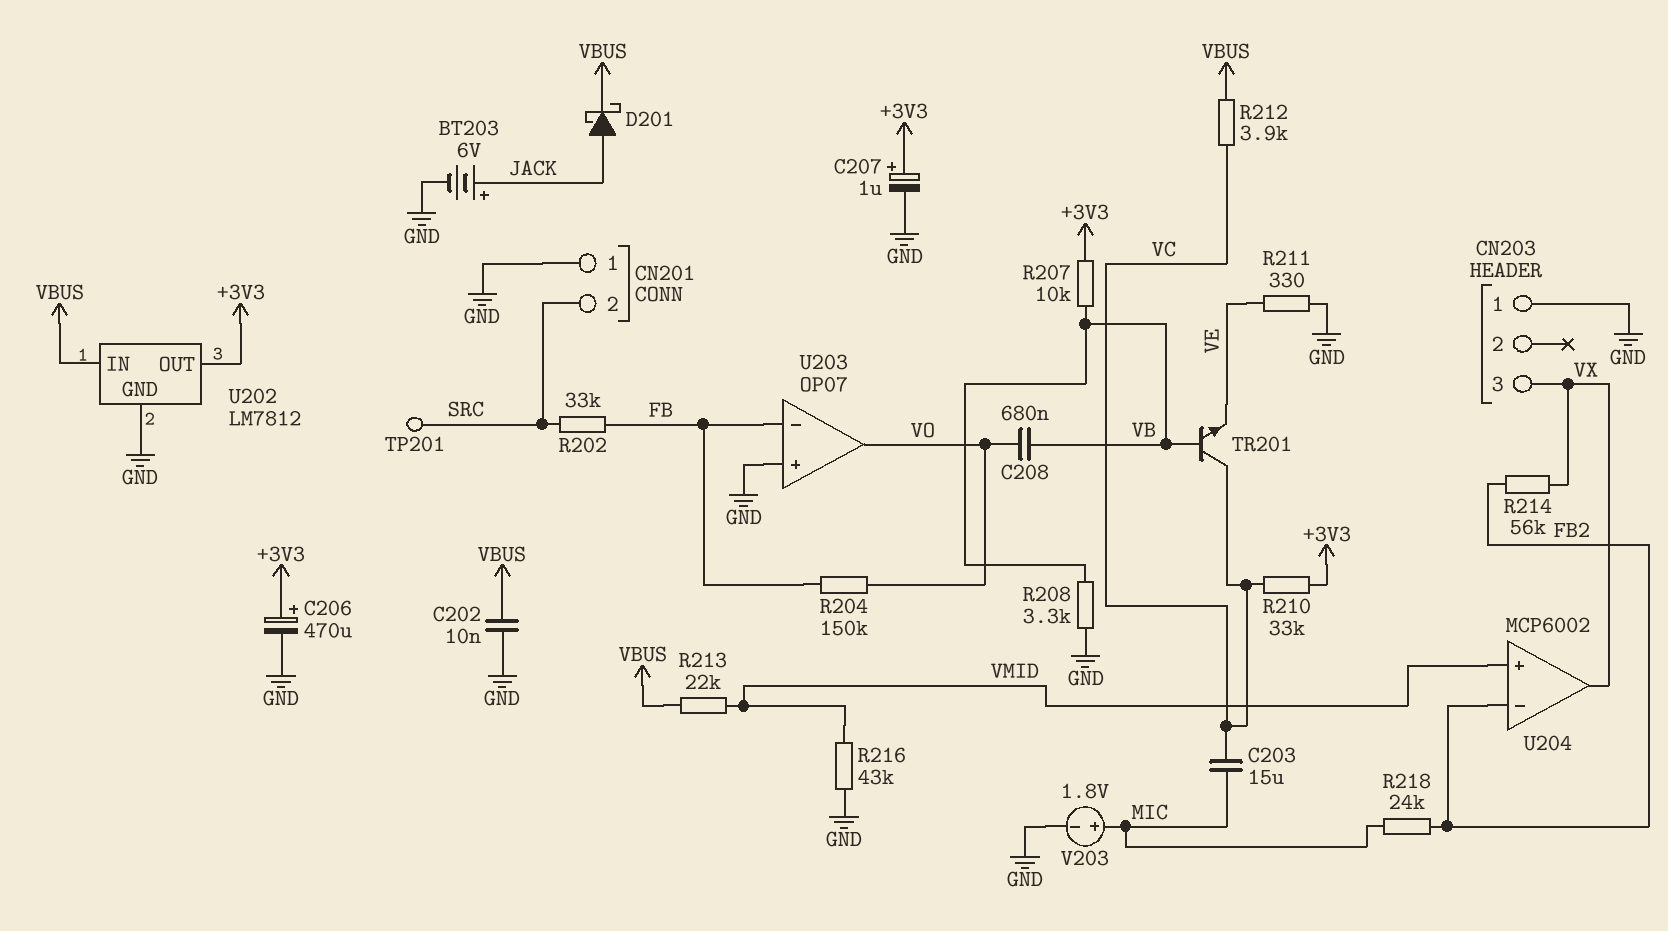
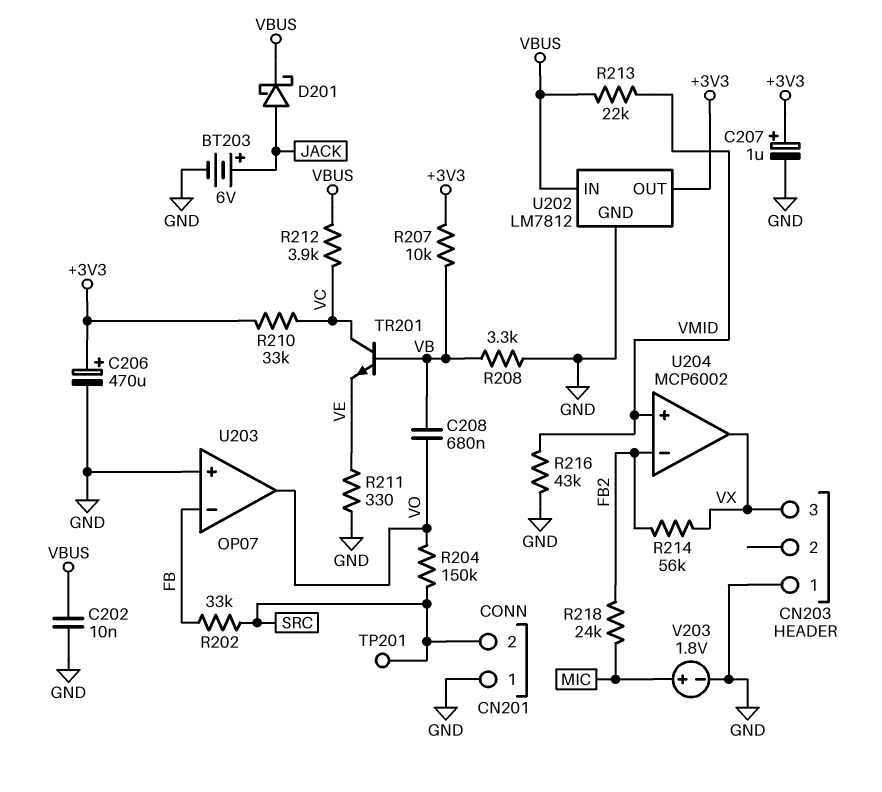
C203: 15uF (MIC, VC) -> none
R204: 150k (FB, VO) -> 150k (SRC, VO)

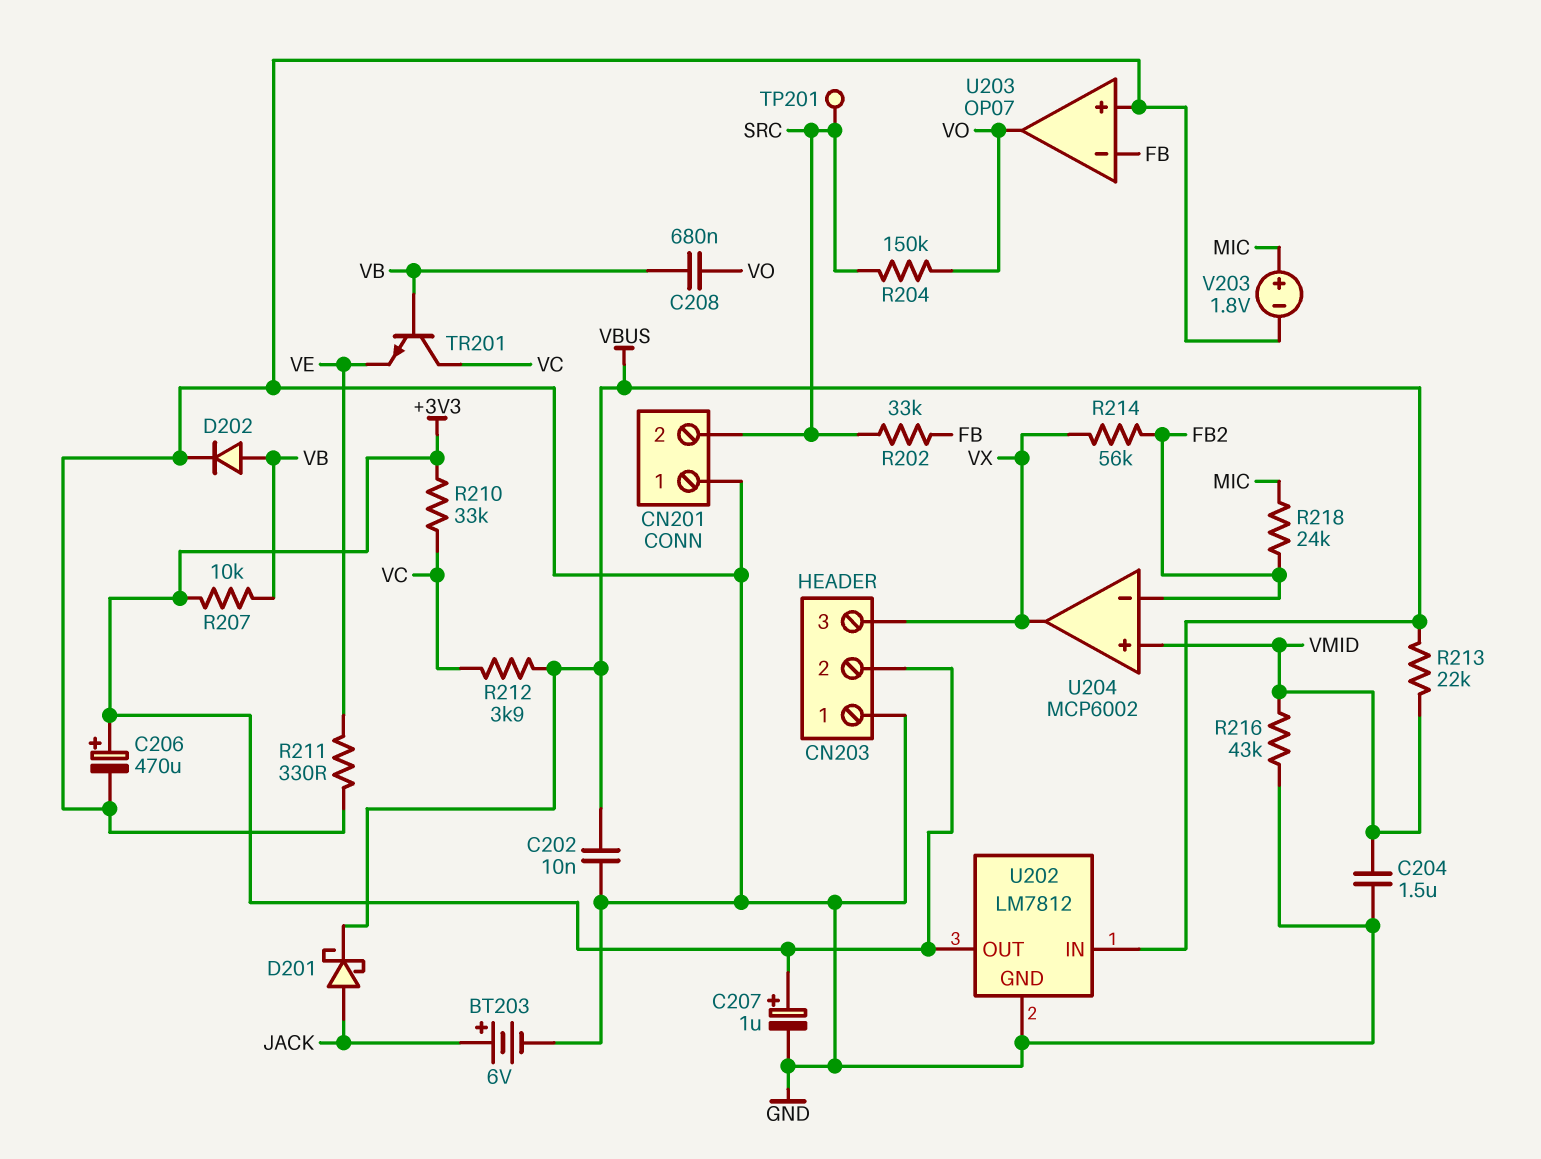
C204: none -> 1.5uF (GND, VMID)
CN203 pin 2: none -> +3V3
D202: none -> diode (A VB, K GND)
R208: 3.3k (GND, VB) -> none

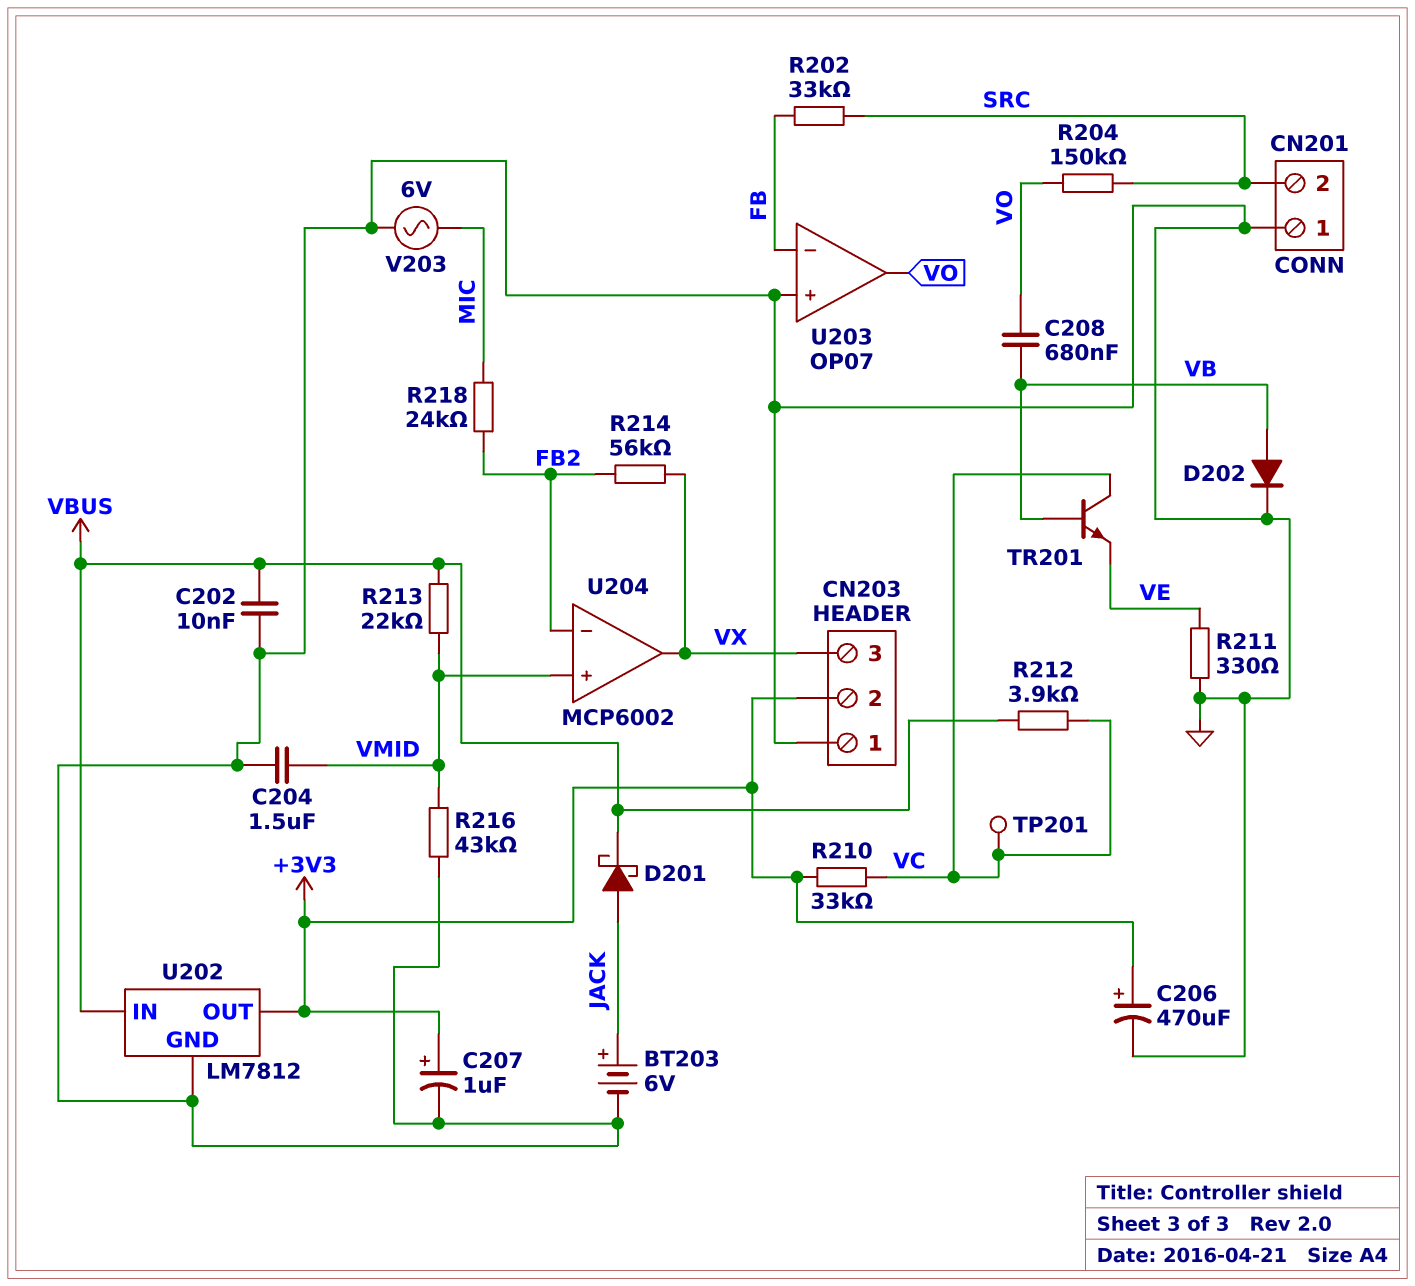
R207: 10k (+3V3, VB) -> none
TP201: test point (SRC) -> test point (VC)
V203: 1.8V (plus MIC, minus GND) -> AC 6V (GND, MIC)

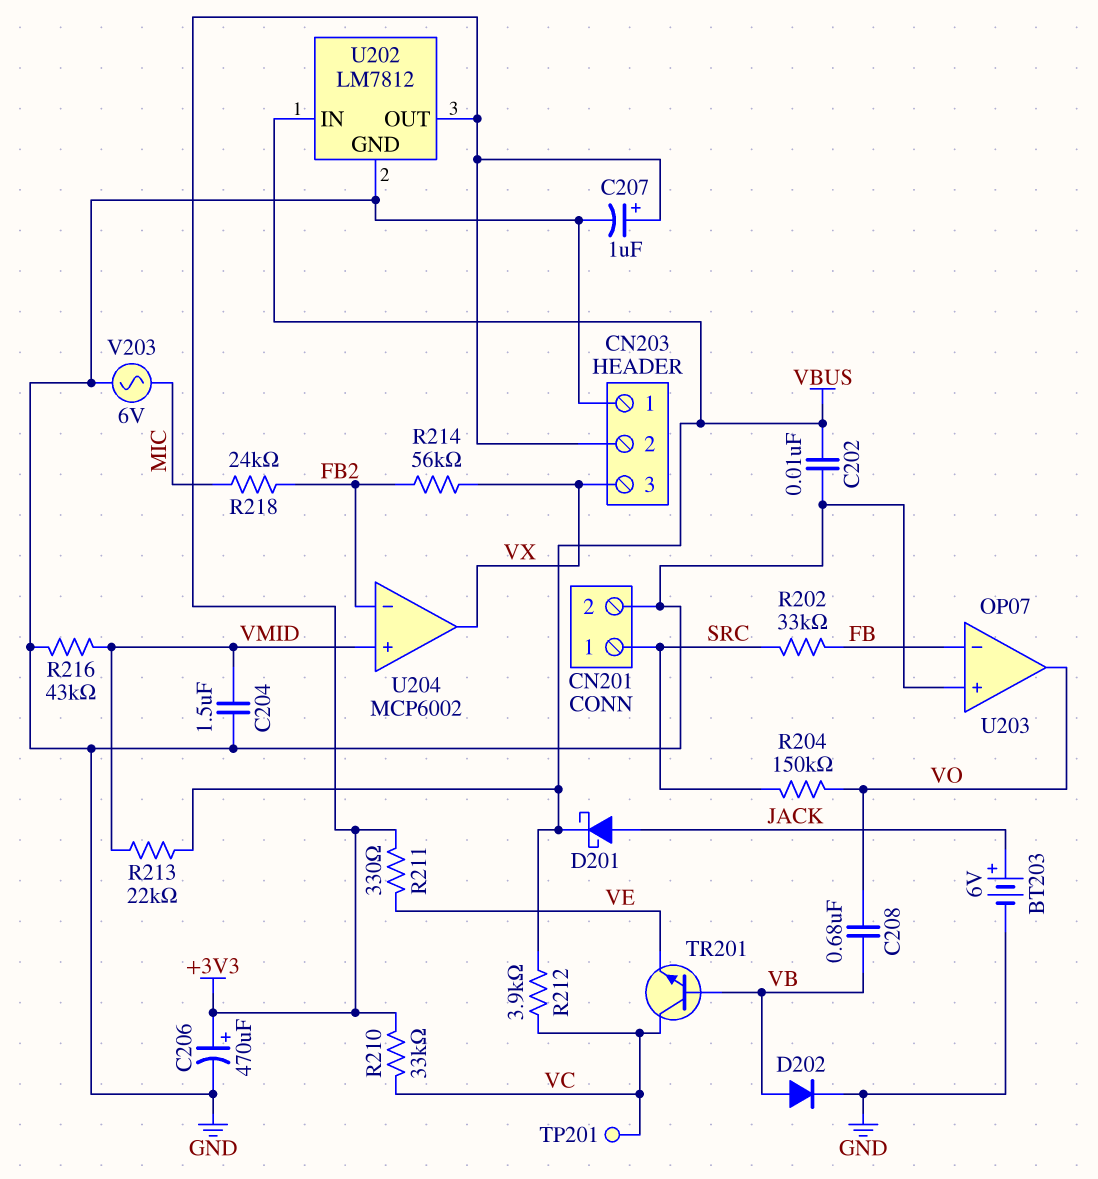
CN201 pin 1: GND -> SRC
CN201 pin 2: SRC -> GND
R211: 330 (GND, VE) -> 330 (+3V3, VE)

